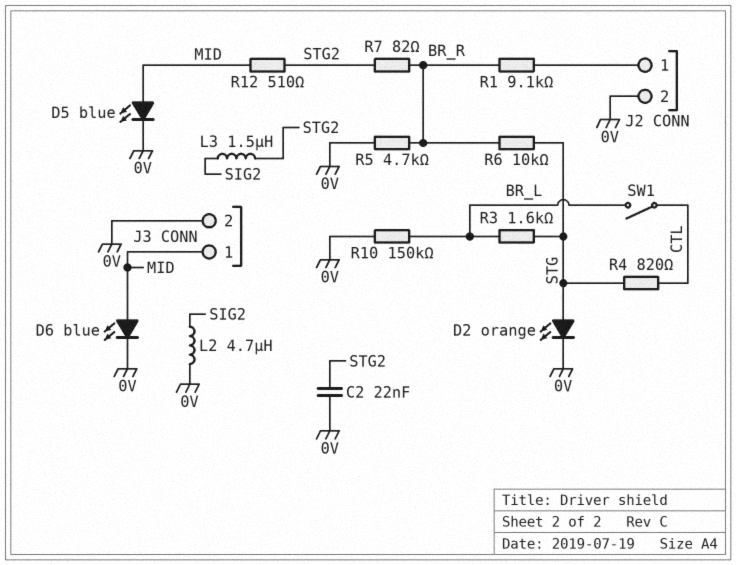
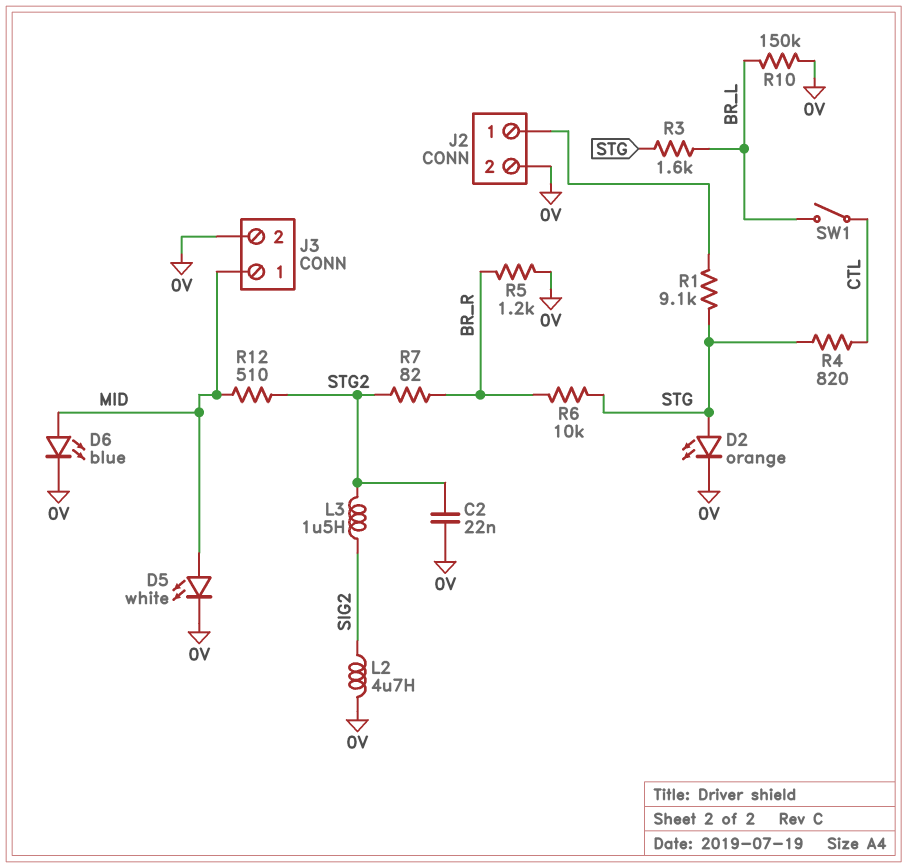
D5: LED blue (A MID, K 0V) -> LED white (A MID, K 0V)
R1: 9.1k (BR_R, J2/1) -> 9.1k (J2/1, STG)
R5: 4.7k (0V, BR_R) -> 1.2k (0V, BR_R)

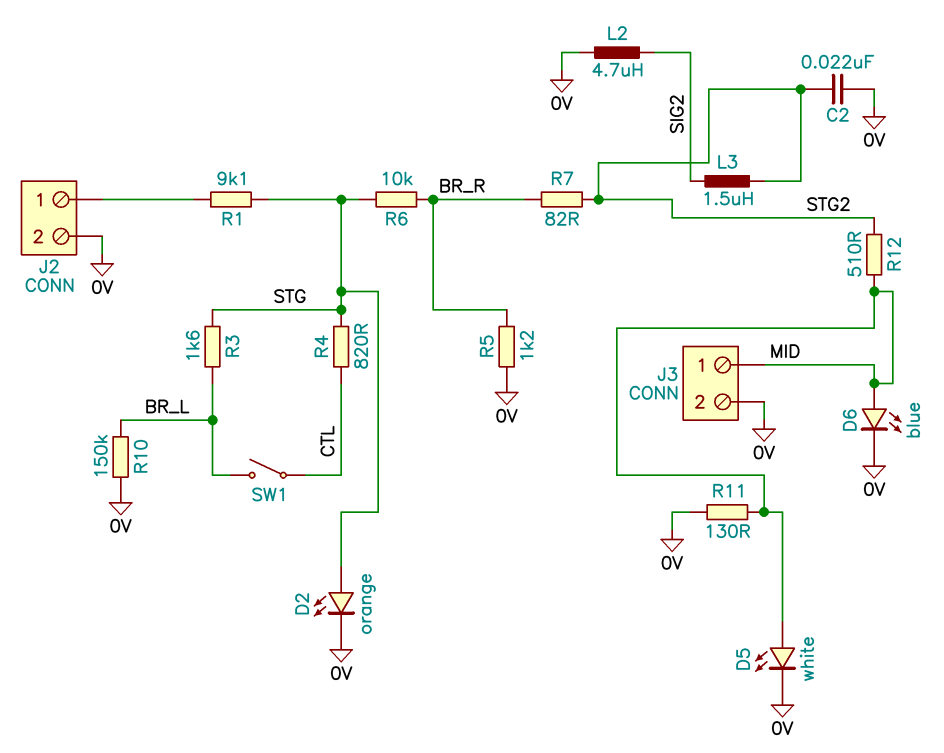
R11: none -> 130 (0V, MID)

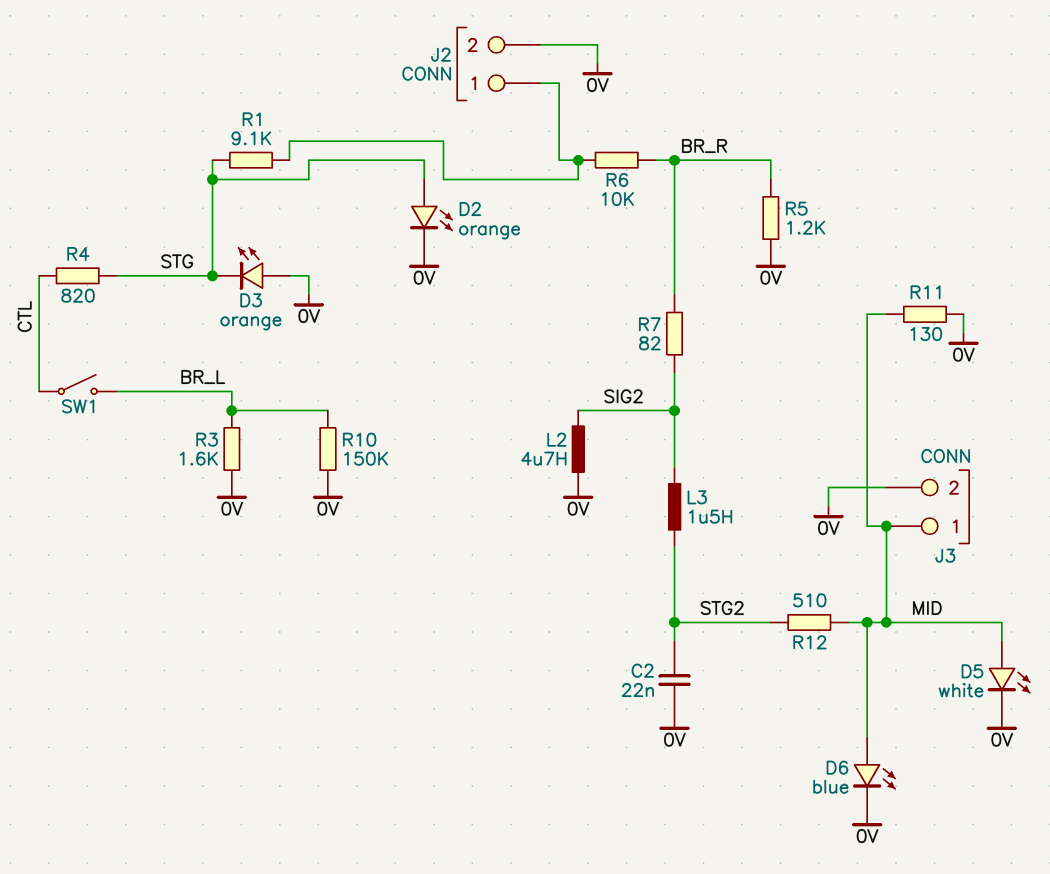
D3: none -> LED orange (A 0V, K STG)
R3: 1.6k (BR_L, STG) -> 1.6k (0V, BR_L)
R6: 10k (BR_R, STG) -> 10k (BR_R, J2/1)
R7: 82 (BR_R, STG2) -> 82 (BR_R, SIG2)

